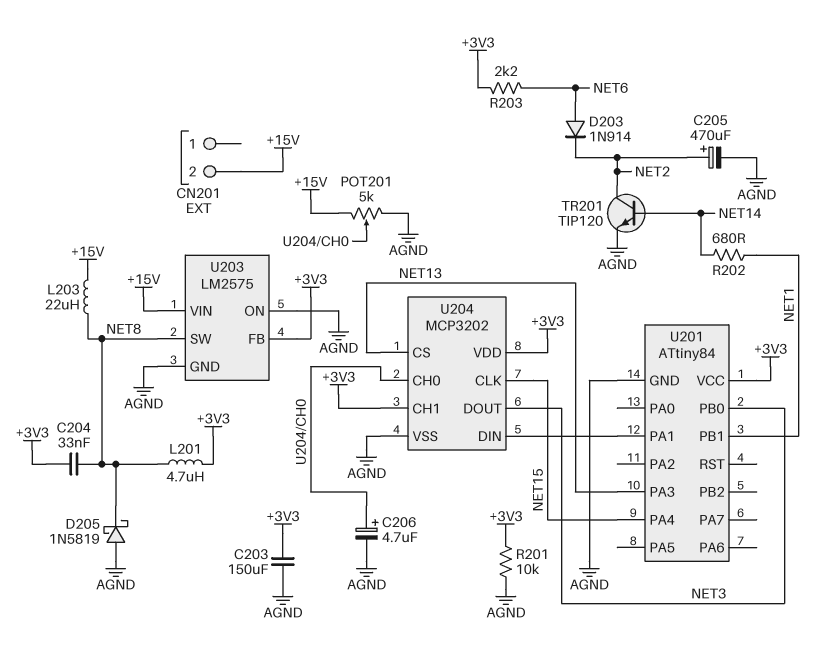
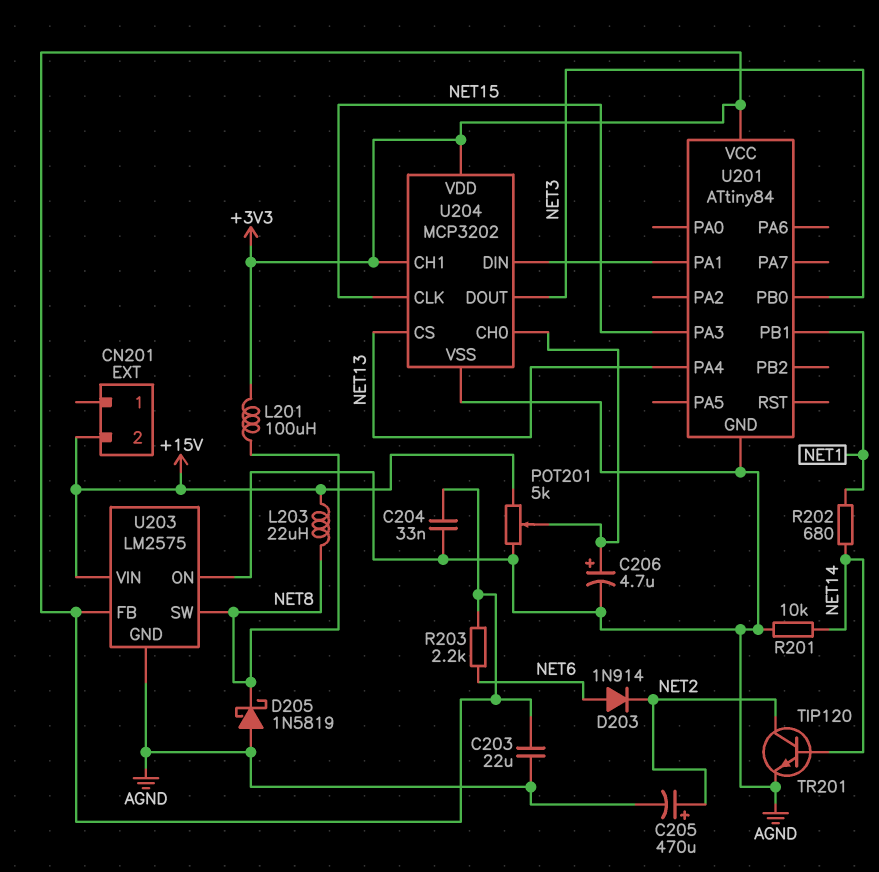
C203: 150uF (+3V3, AGND) -> 22uF (+3V3, AGND)
C204: 33nF (+3V3, NET8) -> 33nF (+3V3, AGND)
L201: 4.7uH (+3V3, NET8) -> 100uH (+3V3, NET8)
R201: 10k (+3V3, AGND) -> 10k (AGND, NET14)
U201 pin PA3: NET13 -> NET15
U201 pin PA4: NET15 -> NET13

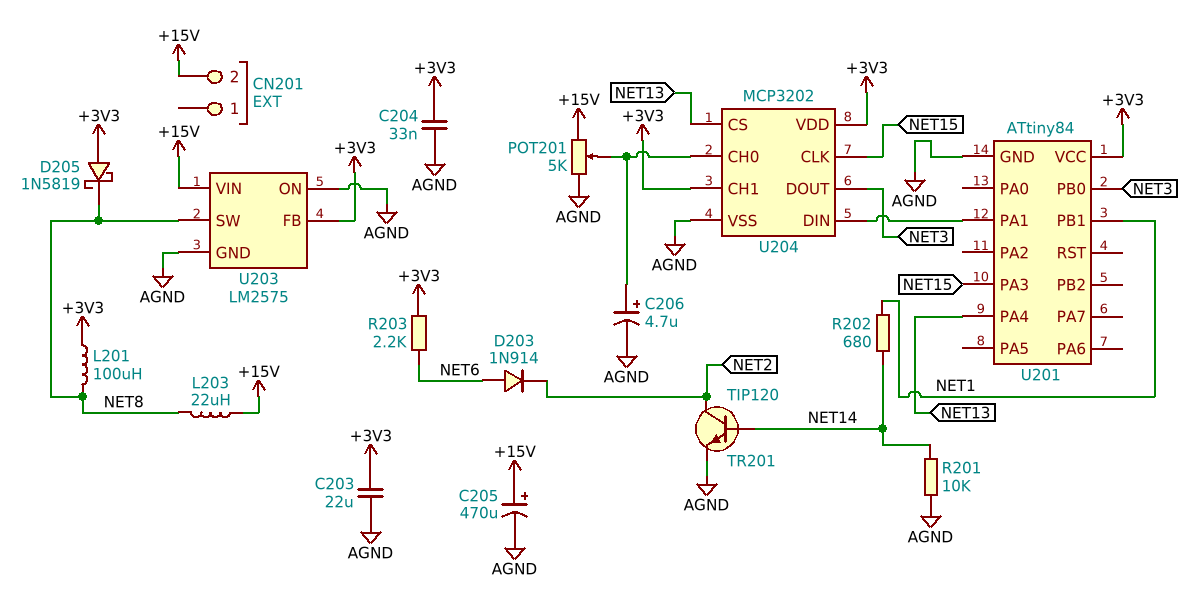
C205: 470uF (plus NET2, minus AGND) -> 470uF (plus +15V, minus AGND)
D205: schottky 1N5819 (A AGND, K NET8) -> schottky 1N5819 (A +3V3, K NET8)

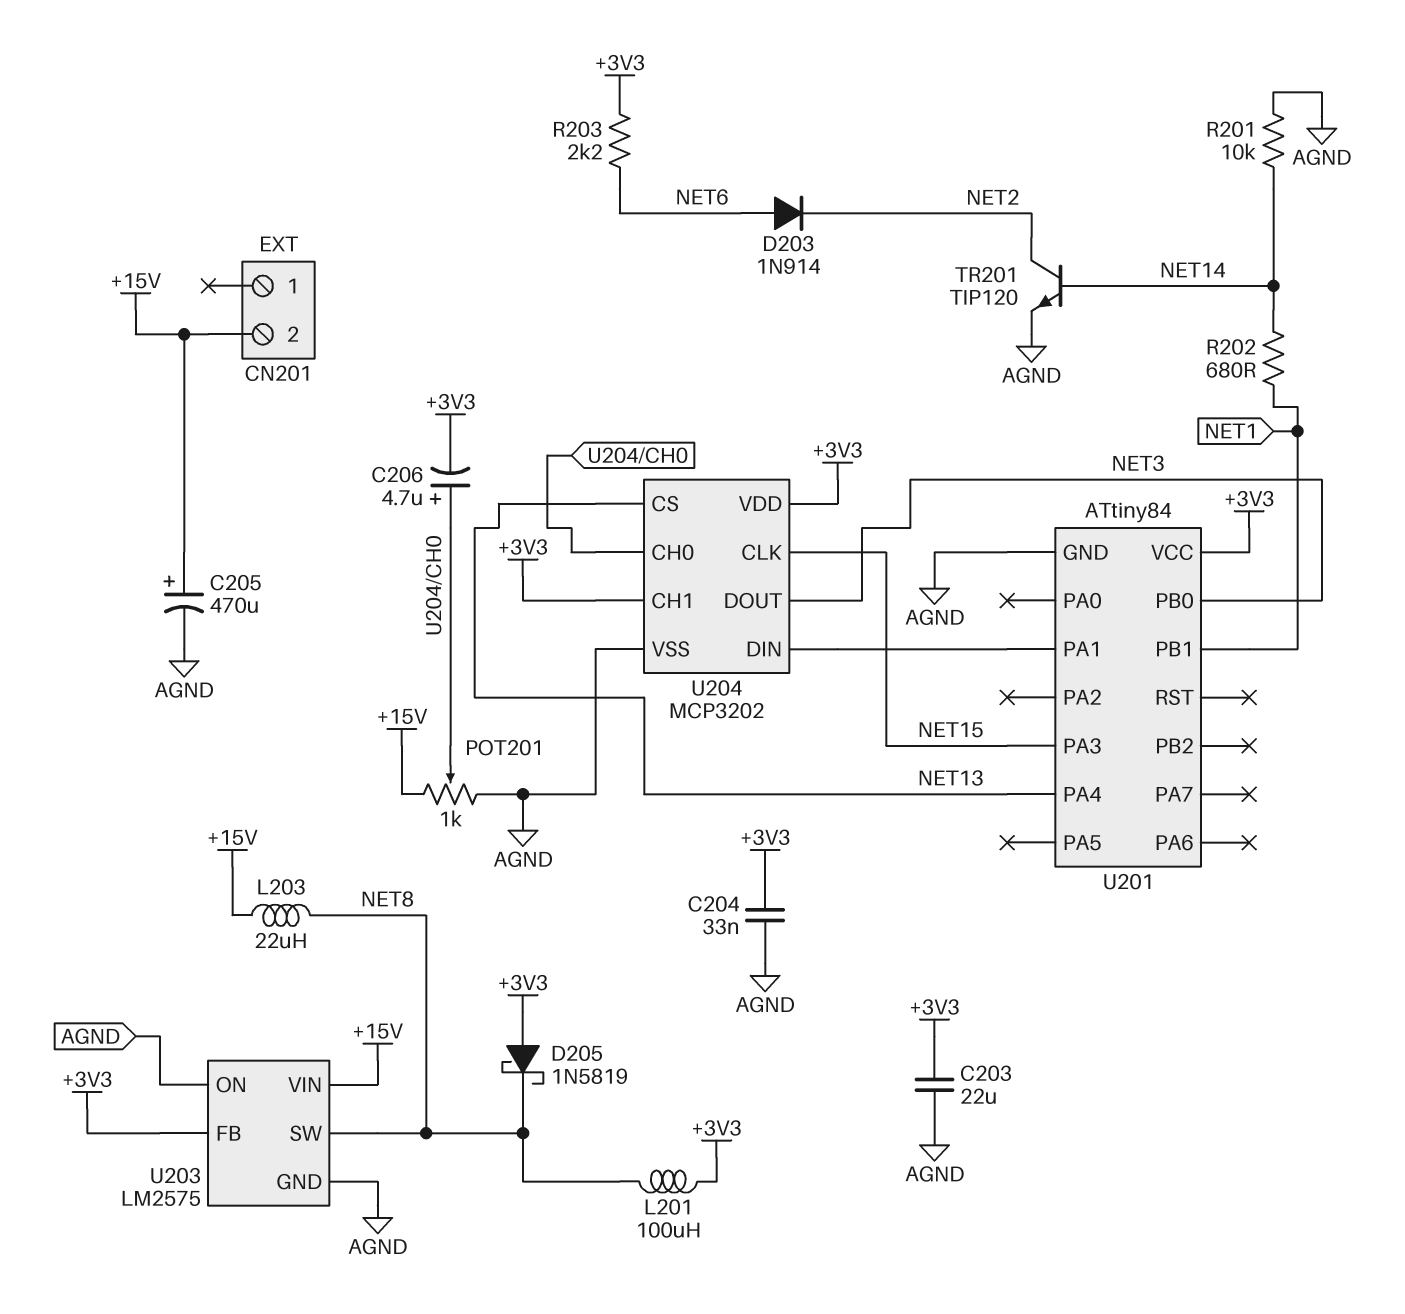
C206: 4.7uF (plus U204/CH0, minus AGND) -> 4.7uF (plus U204/CH0, minus +3V3)
POT201: 5k (+15V, AGND, wiper U204/CH0) -> 1k (+15V, AGND, wiper U204/CH0)

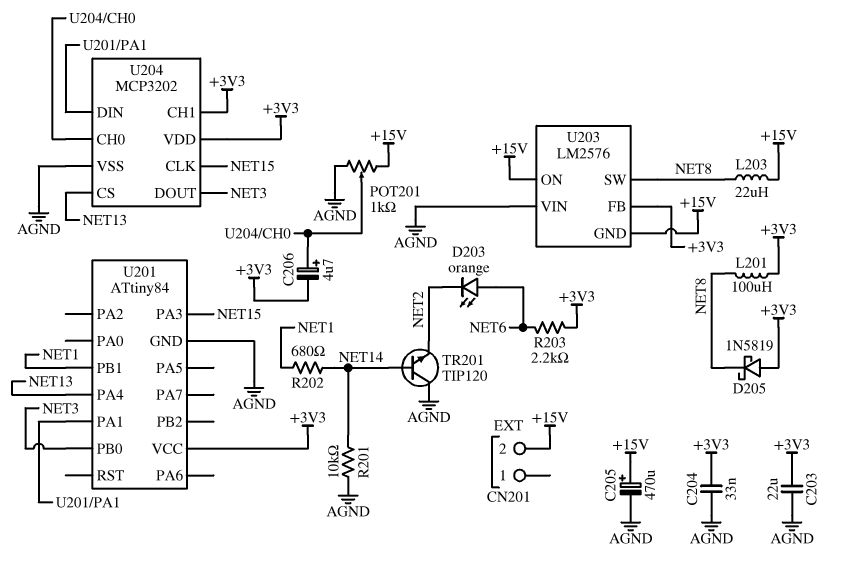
D203: diode 1N914 (A NET6, K NET2) -> LED orange (A NET6, K NET2)
TR201: NPN TIP120 (B NET14, C NET2, E AGND) -> NPN TIP120 (B NET14, C AGND, E NET2)
U203: LM2575 -> LM2576
U203 pin GND: AGND -> +15V
U203 pin ON: AGND -> +15V
U203 pin VIN: +15V -> AGND

